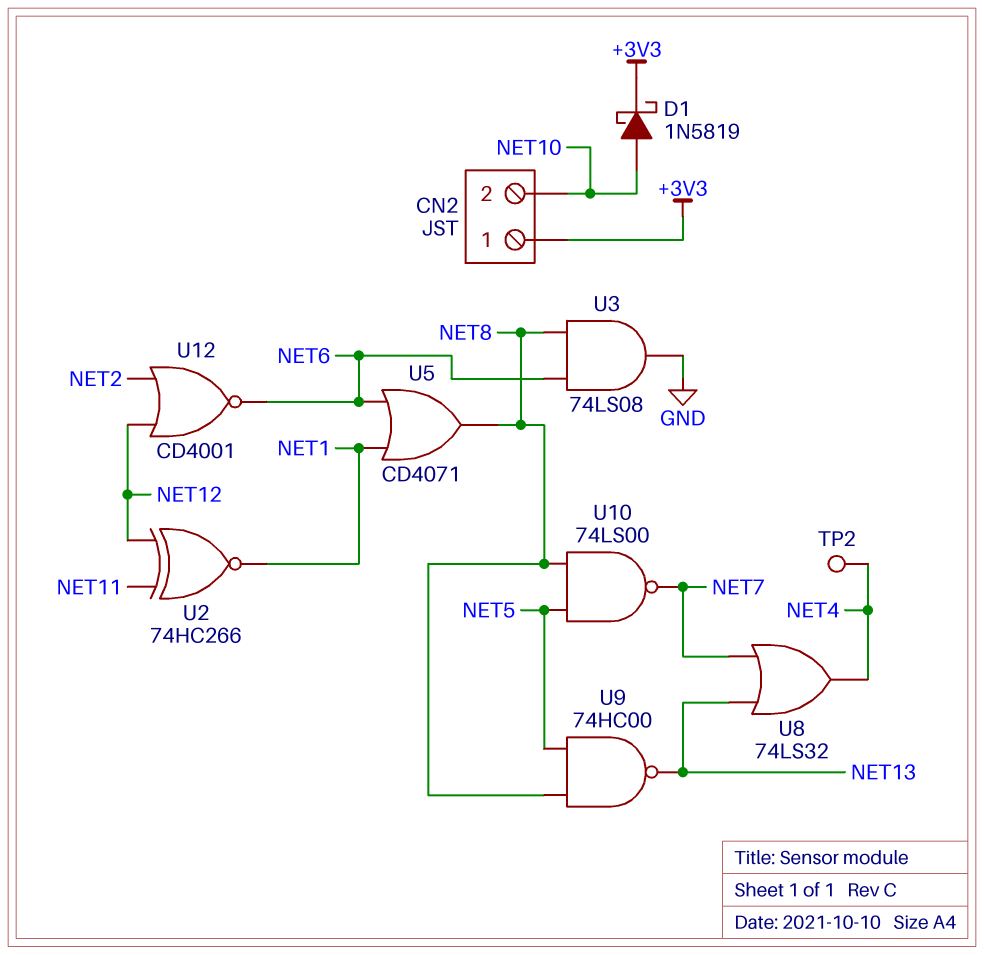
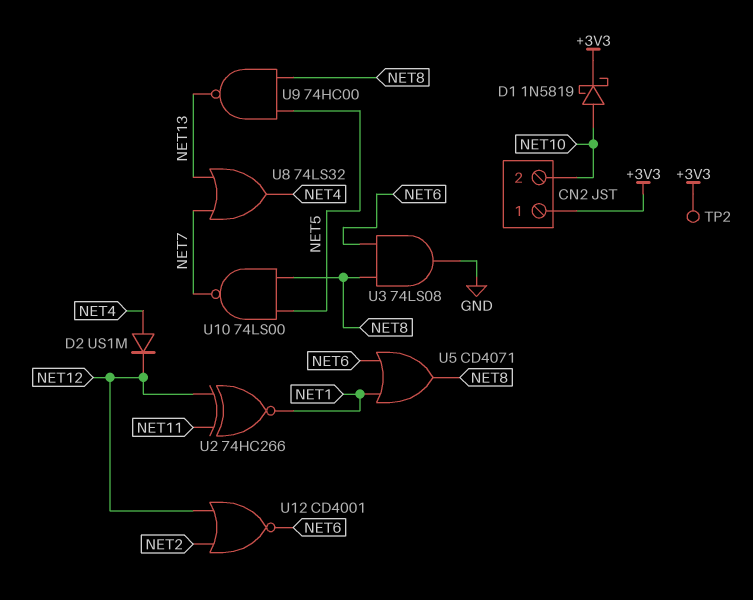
D2: none -> diode US1M (A NET4, K NET12)
TP2: test point (NET4) -> test point (+3V3)

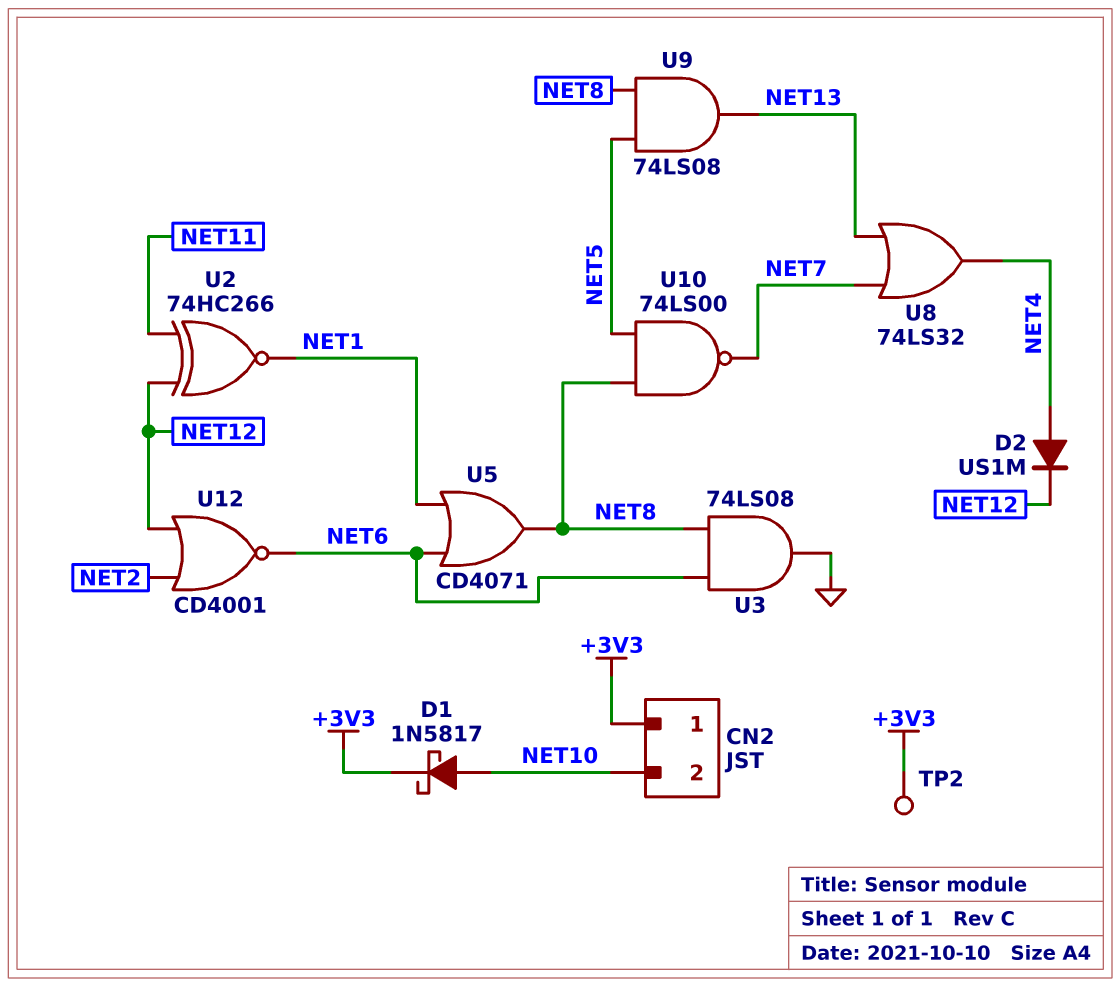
D1: schottky 1N5819 (A NET10, K +3V3) -> schottky 1N5817 (A NET10, K +3V3)
U9: NAND 74HC00 (in NET5, in NET8, out NET13) -> AND 74LS08 (in NET5, in NET8, out NET13)

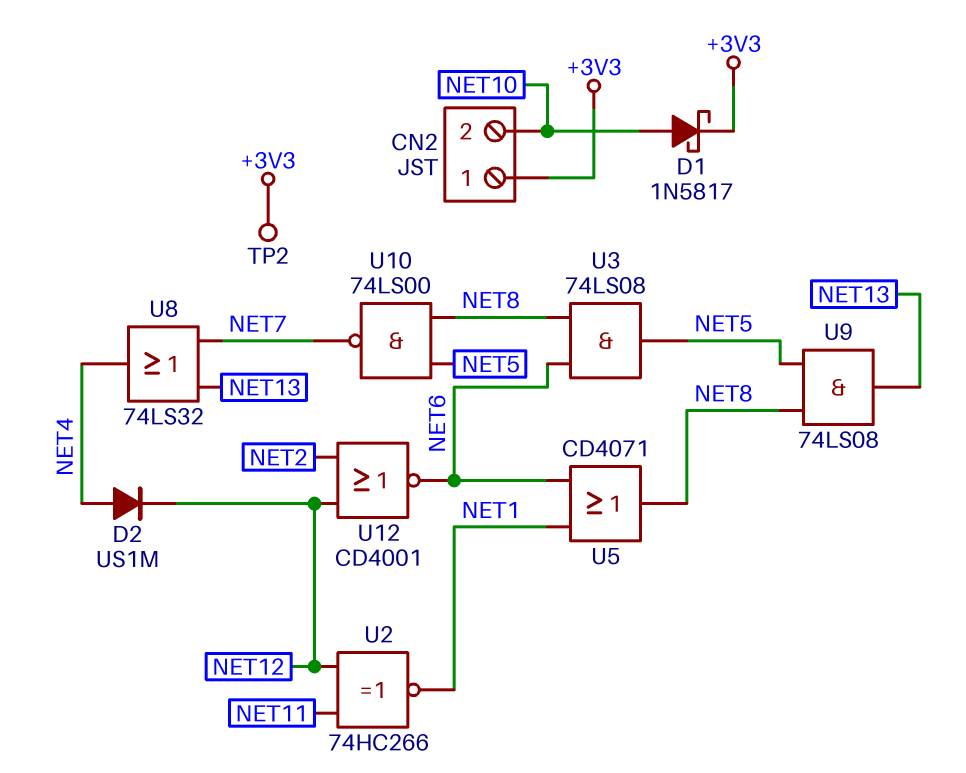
U3: AND 74LS08 (in NET6, in NET8, out GND) -> AND 74LS08 (in NET6, in NET8, out NET5)

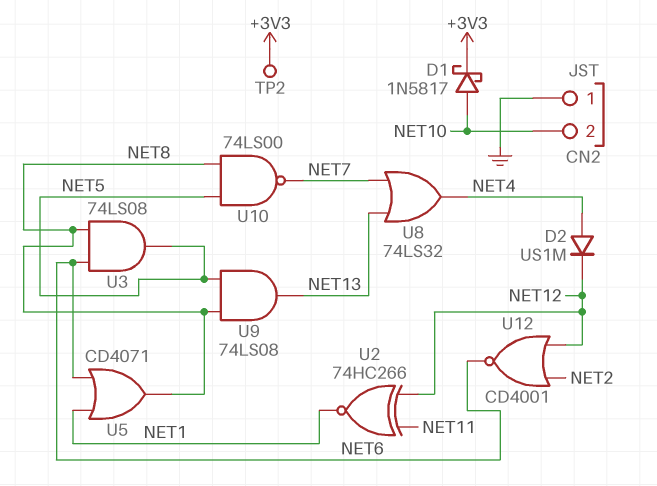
CN2 pin 1: +3V3 -> GND

